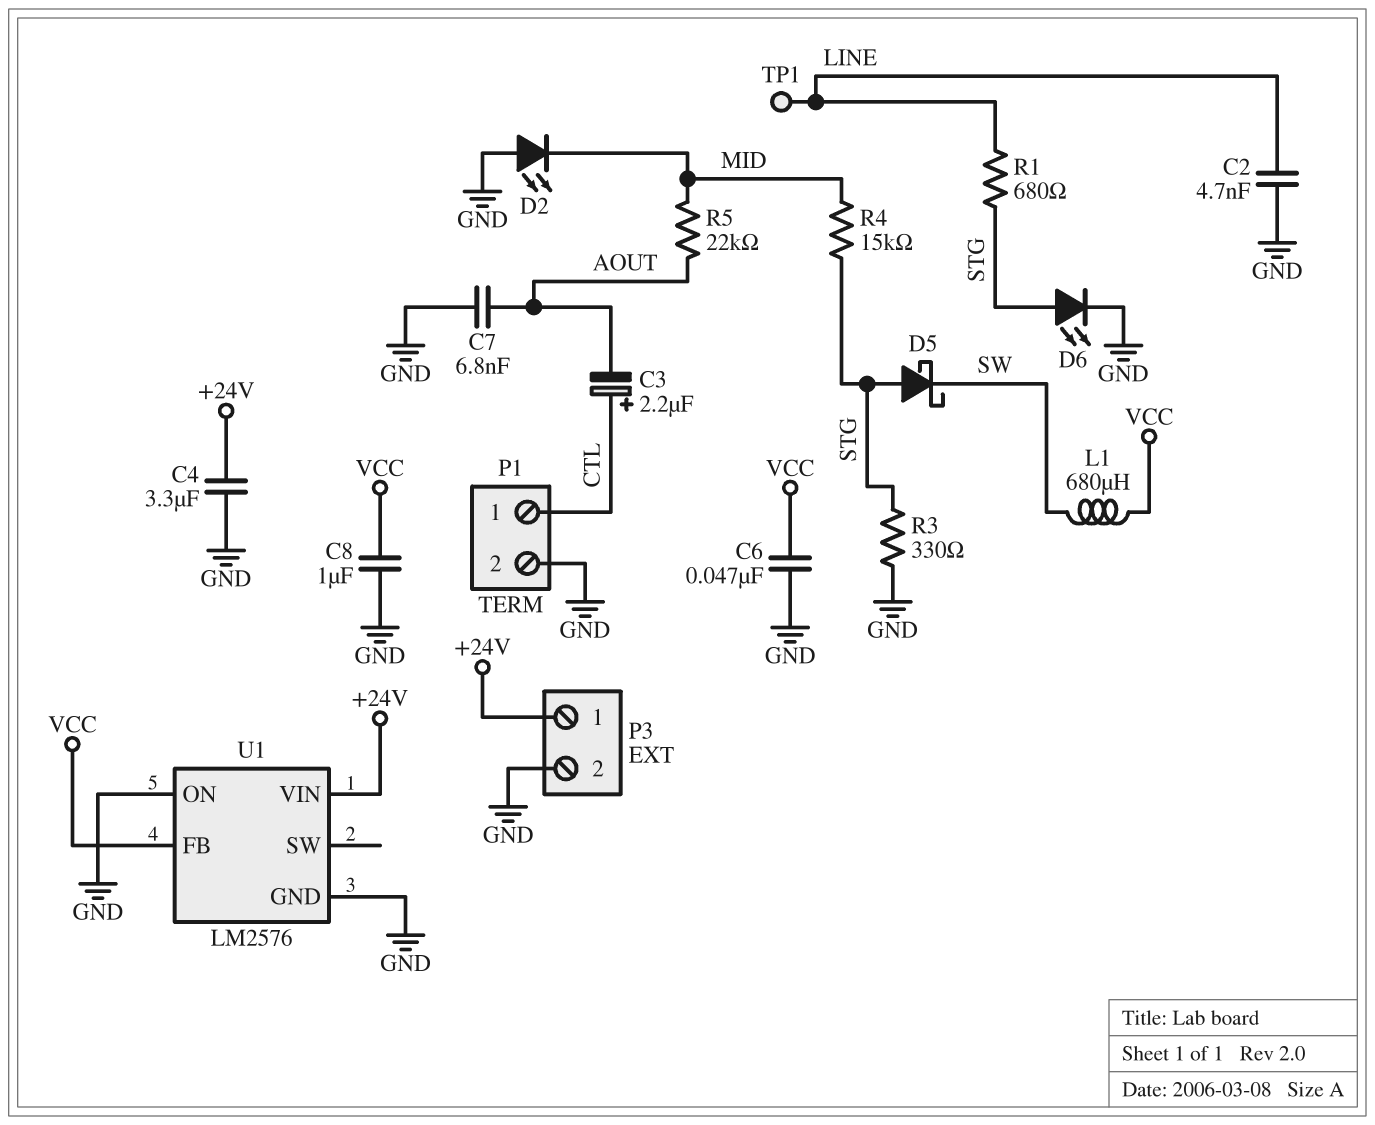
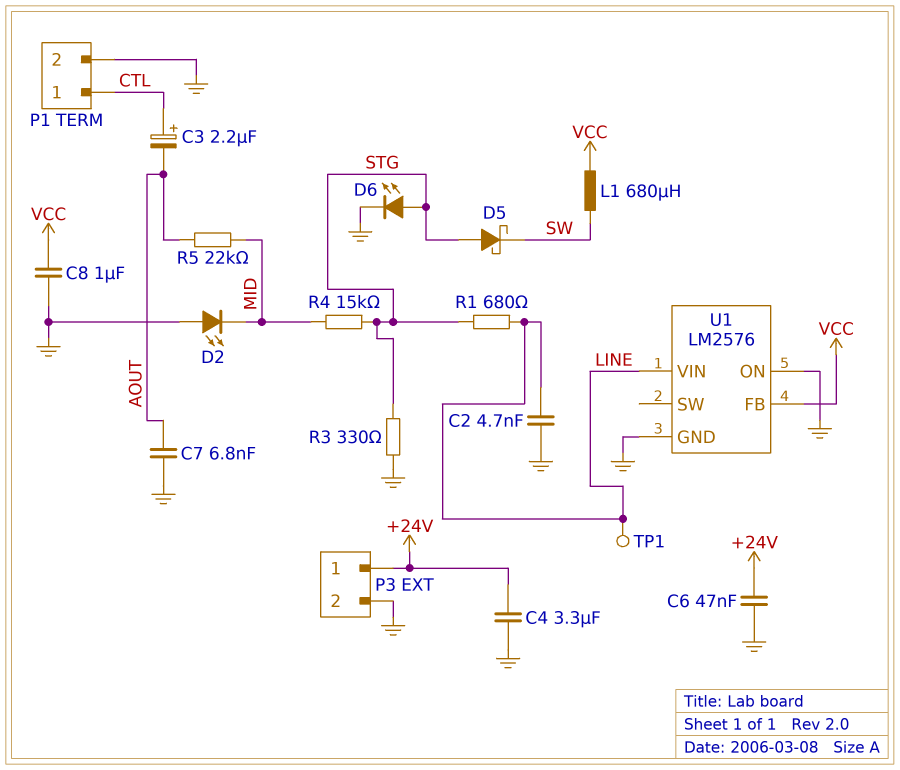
C6: 47nF (GND, VCC) -> 47nF (+24V, GND)
U1 pin VIN: +24V -> LINE

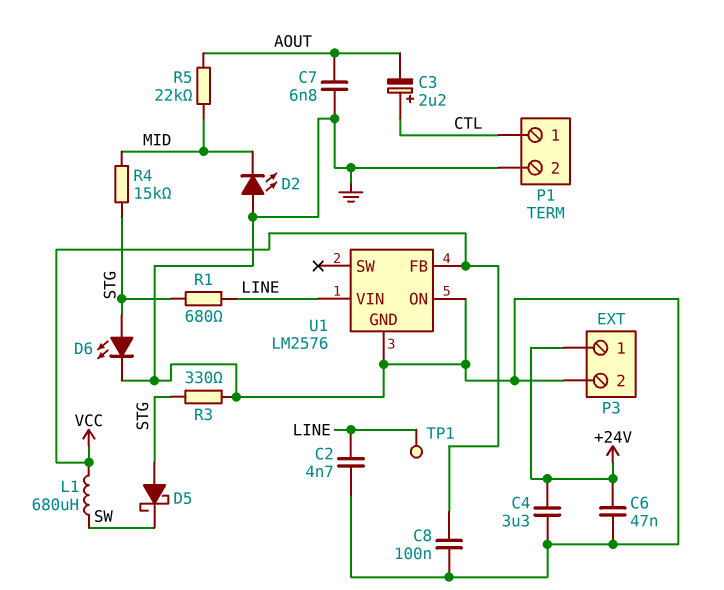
C8: 1uF (GND, VCC) -> 100nF (GND, VCC)

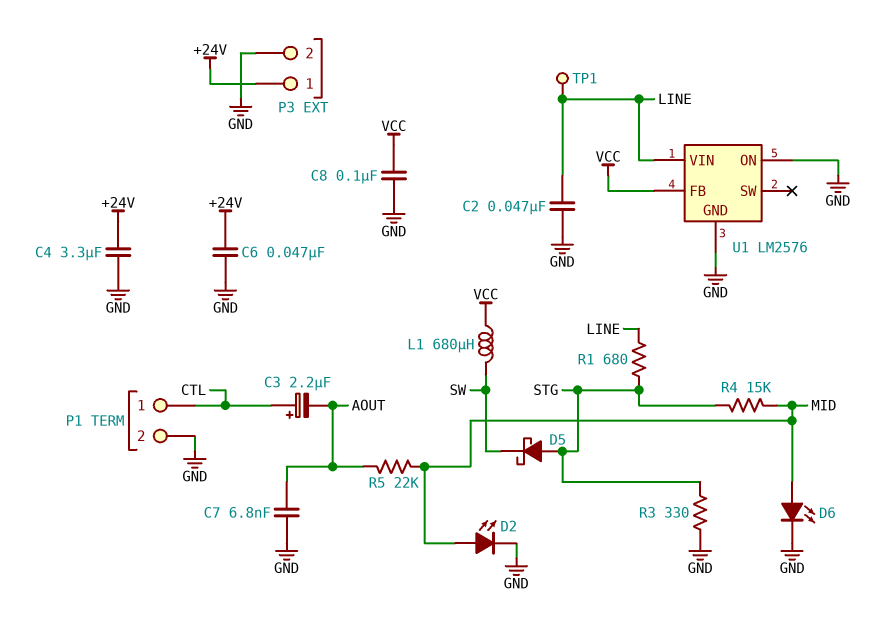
C2: 4.7nF (GND, LINE) -> 47nF (GND, LINE)
D2: LED (A GND, K MID) -> LED (A MID, K GND)
D6: LED (A STG, K GND) -> LED (A MID, K GND)

